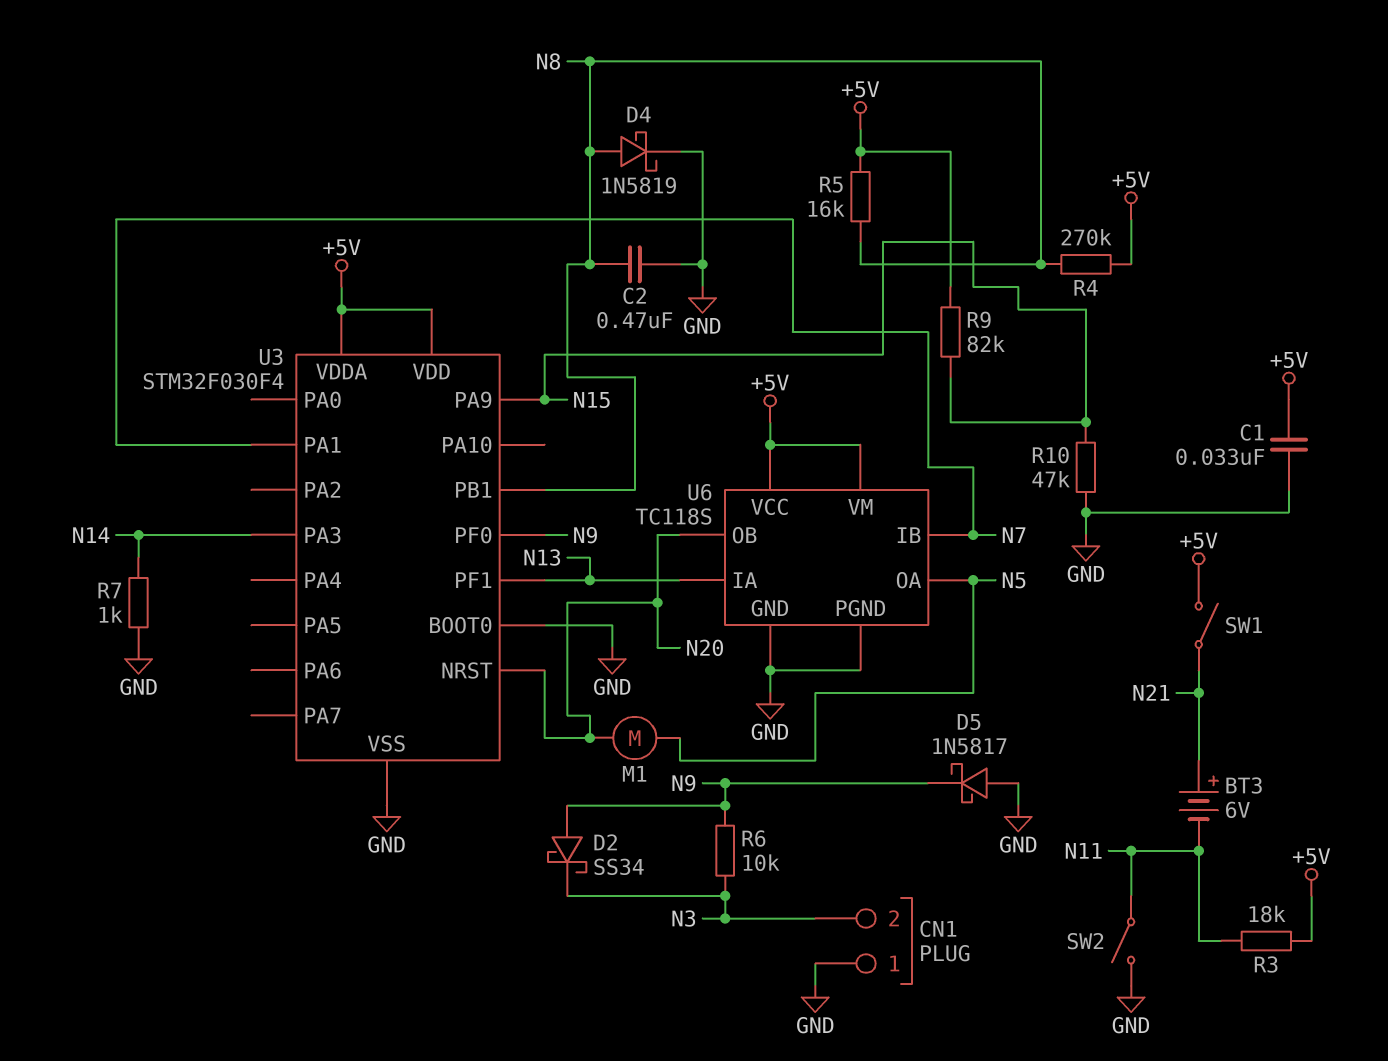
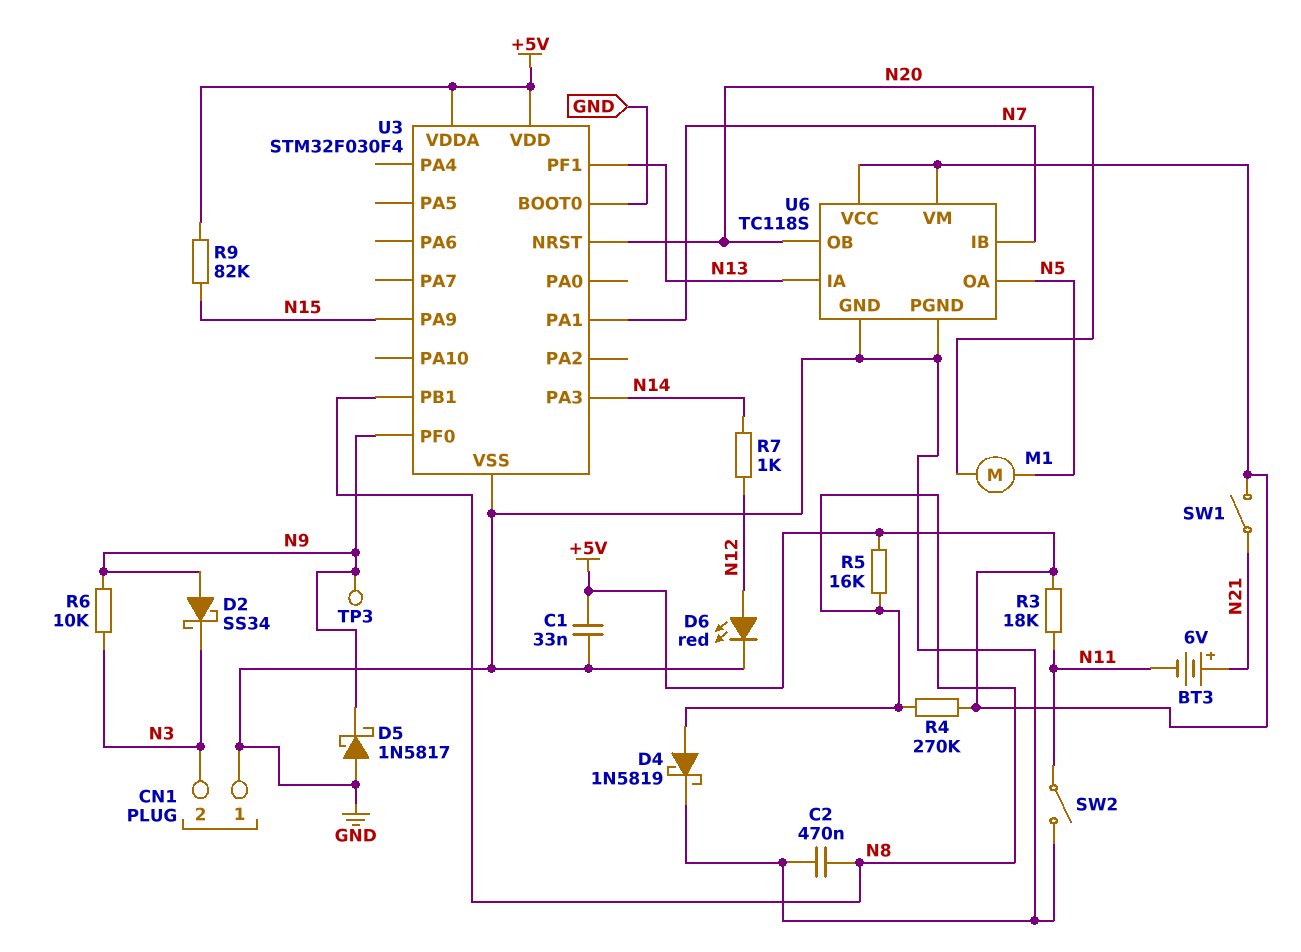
D6: none -> LED red (A N12, K GND)
R7: 1k (GND, N14) -> 1k (N12, N14)
R10: 47k (GND, N15) -> none
TP3: none -> test point (N9)

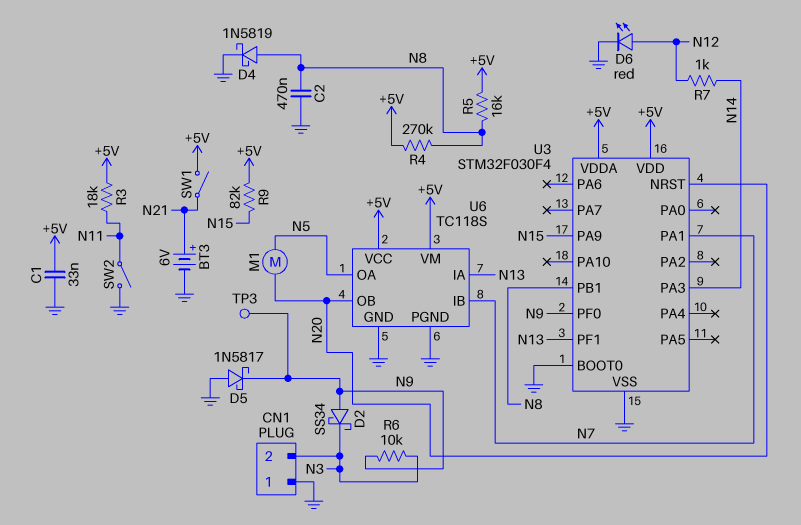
BT3: 6V (plus N21, minus N11) -> 6V (plus N21, minus GND)

